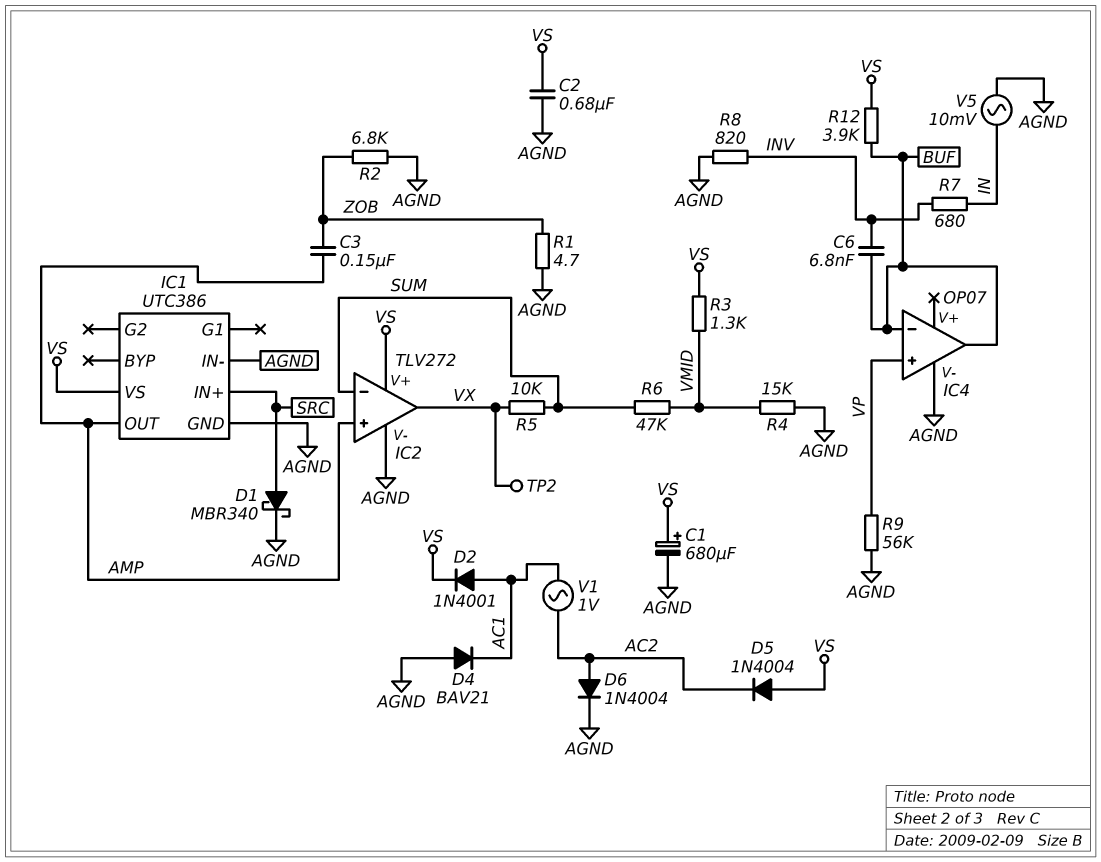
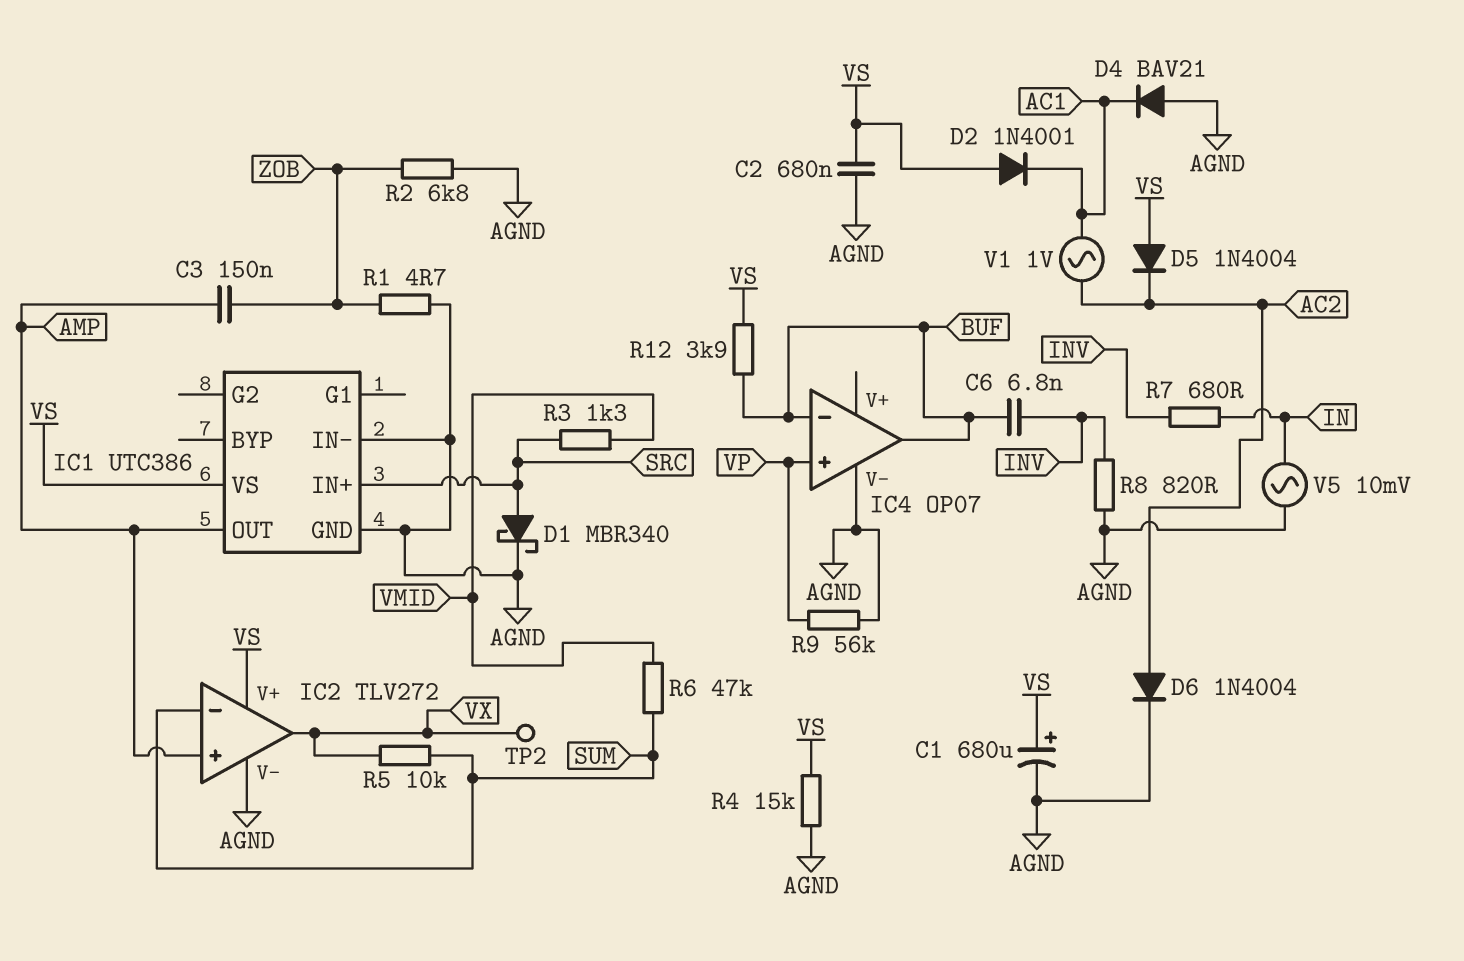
D2: diode 1N4001 (A AC1, K VS) -> diode 1N4001 (A VS, K AC1)
R3: 1.3k (VMID, VS) -> 1.3k (SRC, VMID)
R4: 15k (AGND, VMID) -> 15k (AGND, VS)

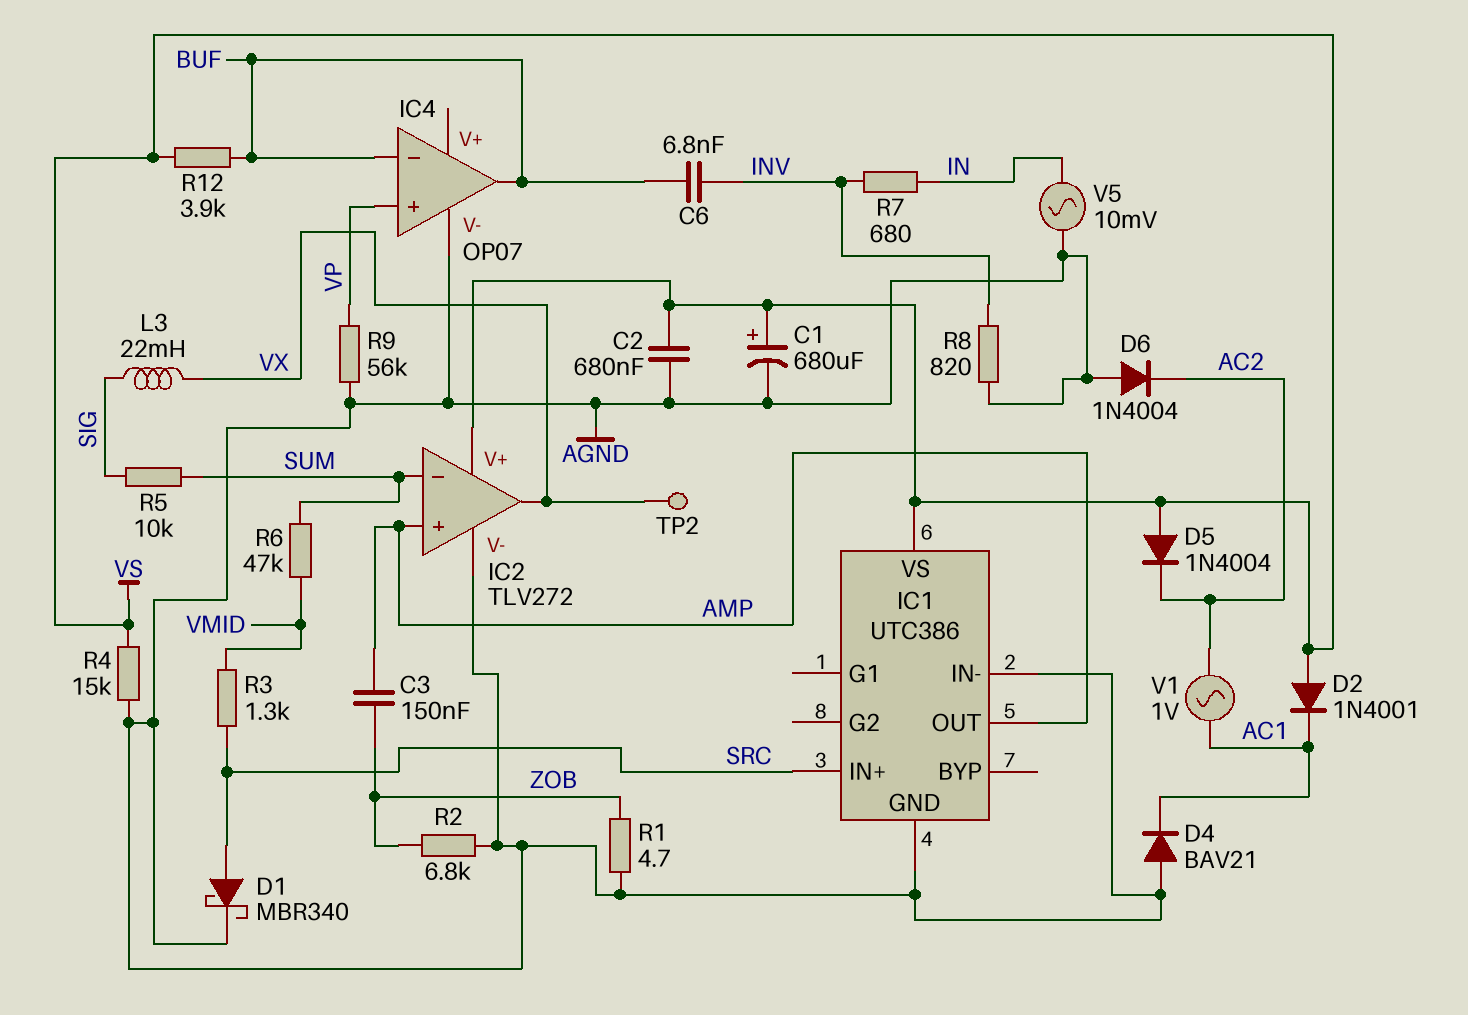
D6: diode 1N4004 (A AC2, K AGND) -> diode 1N4004 (A AGND, K AC2)
L3: none -> 22mH (SIG, VX)
R5: 10k (SUM, VX) -> 10k (SIG, SUM)

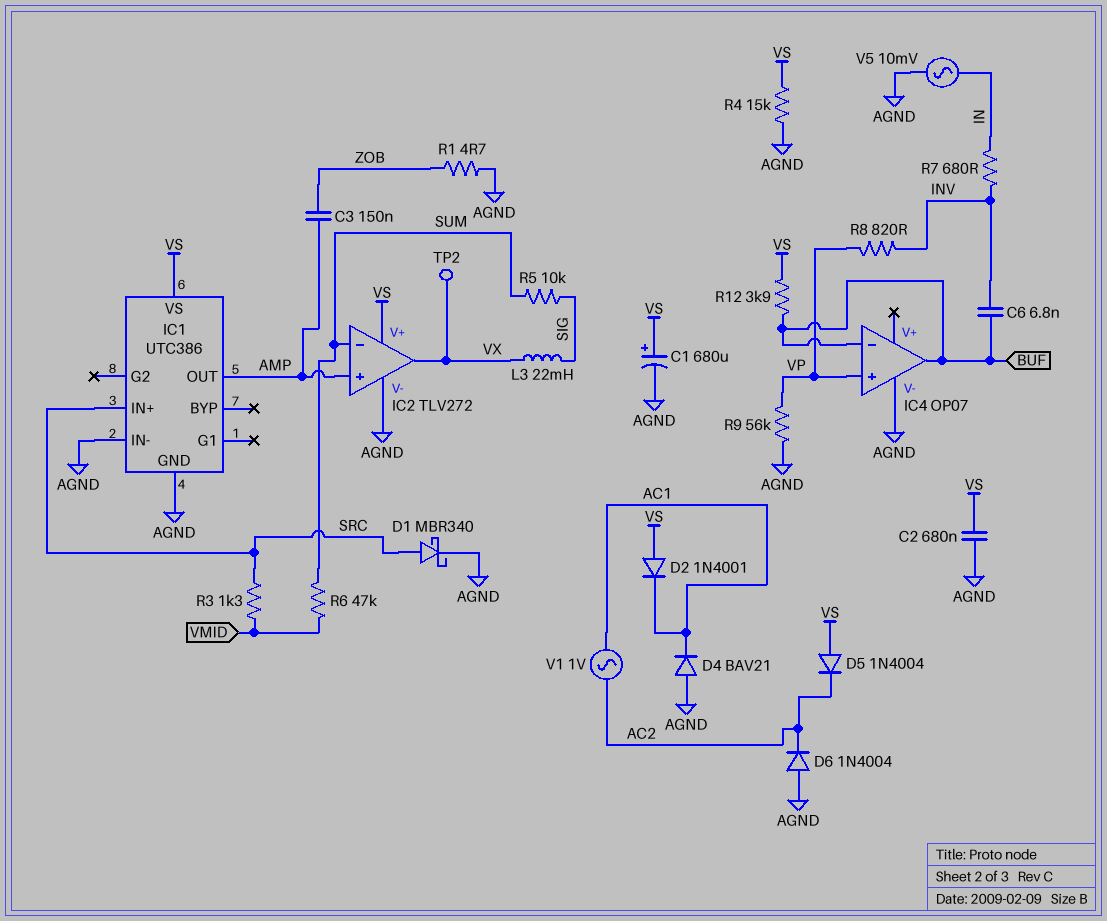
R2: 6.8k (AGND, ZOB) -> none
R8: 820 (AGND, INV) -> 820 (INV, VP)

